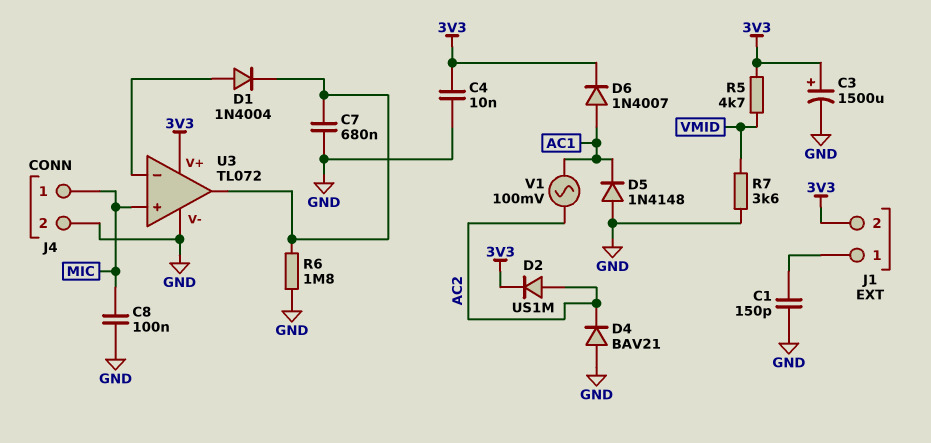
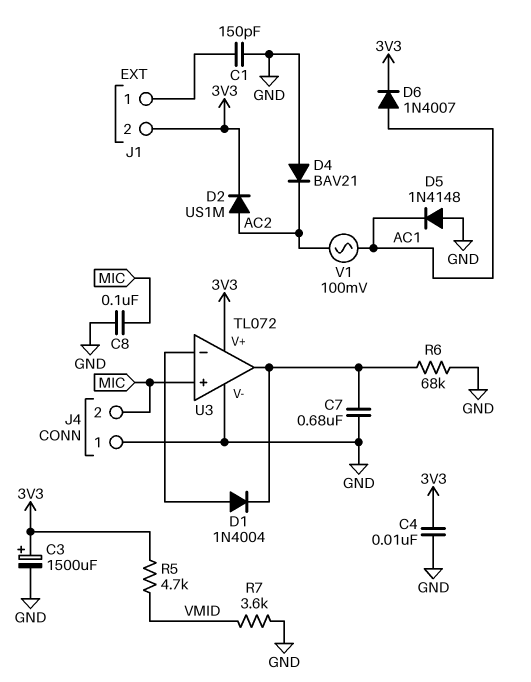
J4 pin 1: MIC -> GND
J4 pin 2: GND -> MIC
R6: 1.8M (GND, U3/out) -> 68k (GND, U3/out)

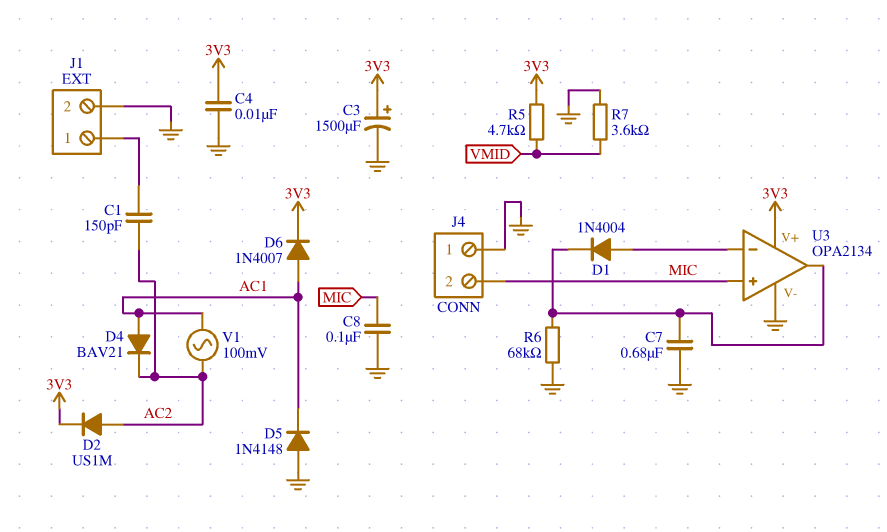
C1: 150pF (GND, J1/1) -> 150pF (AC2, J1/1)
D4: diode BAV21 (A GND, K AC2) -> diode BAV21 (A AC1, K AC2)
J1 pin 2: 3V3 -> GND
U3: TL072 -> OPA2134

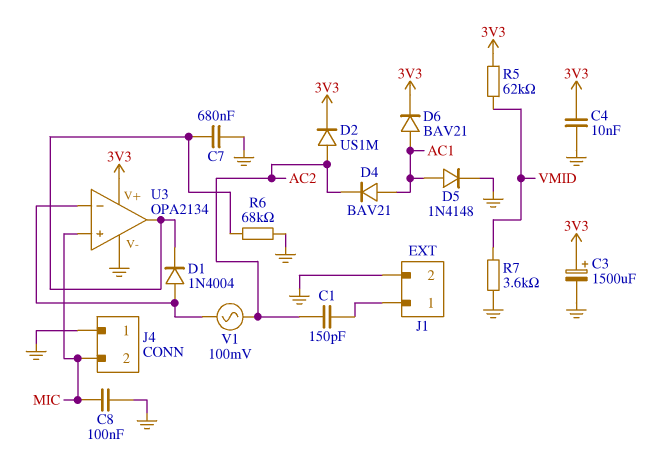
D5: diode 1N4148 (A GND, K AC1) -> diode 1N4148 (A AC1, K GND)
D6: diode 1N4007 (A AC1, K 3V3) -> diode BAV21 (A AC1, K 3V3)
R5: 4.7k (3V3, VMID) -> 62k (3V3, VMID)
V1: AC 100mV (AC1, AC2) -> AC 100mV (AC2, U3/in-)

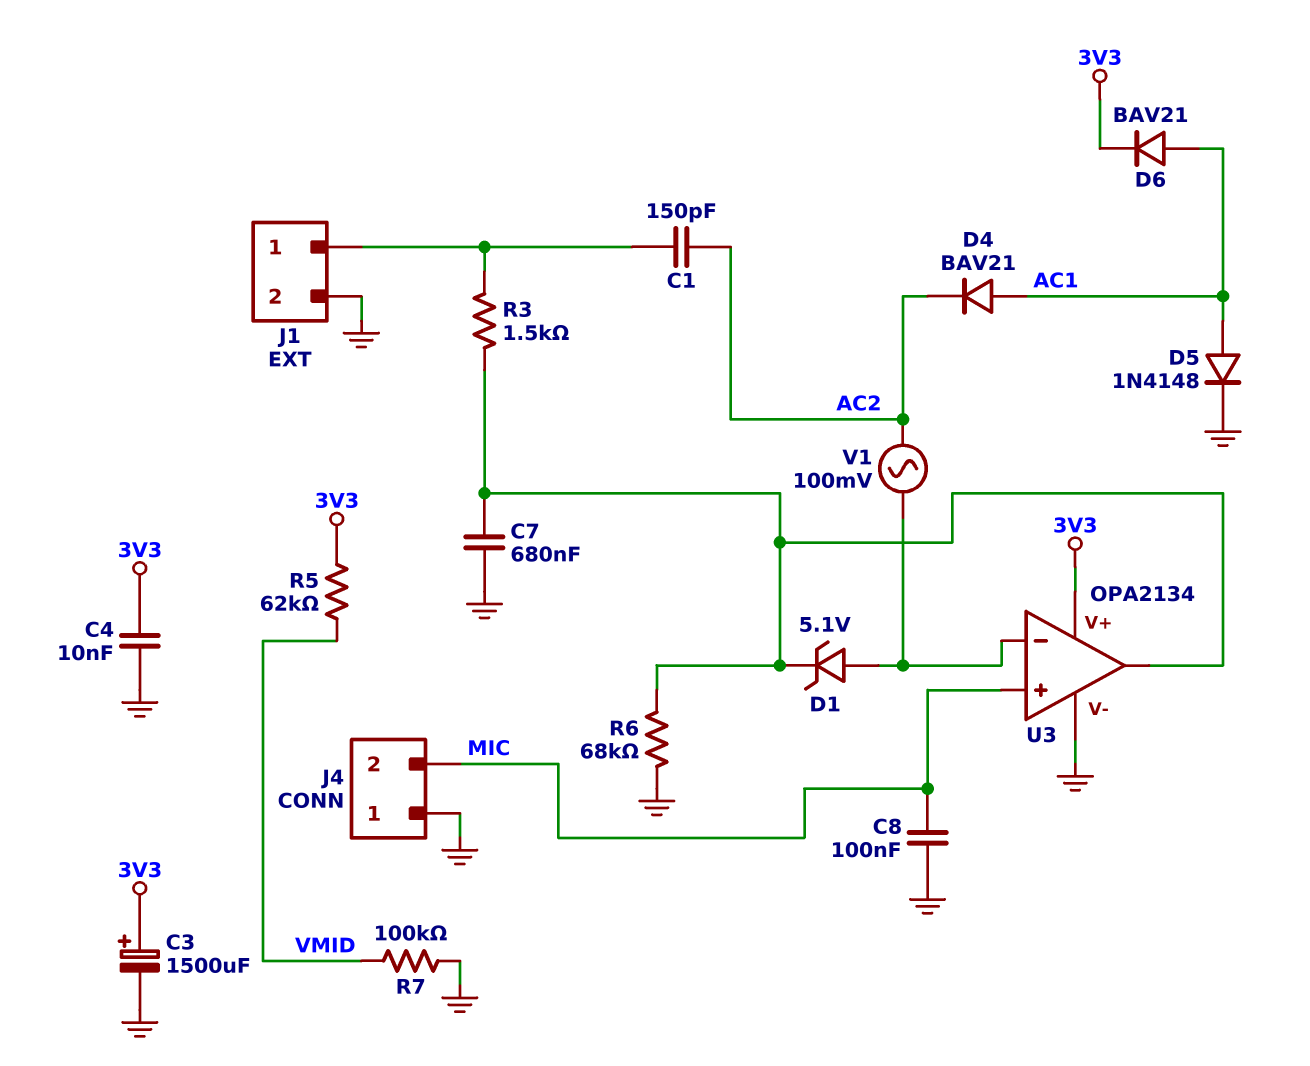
D1: diode 1N4004 (A U3/in-, K U3/out) -> zener 5.1V (A U3/in-, K U3/out)
D2: diode US1M (A AC2, K 3V3) -> none
R3: none -> 1.5k (J1/1, U3/out)
R7: 3.6k (GND, VMID) -> 100k (GND, VMID)

